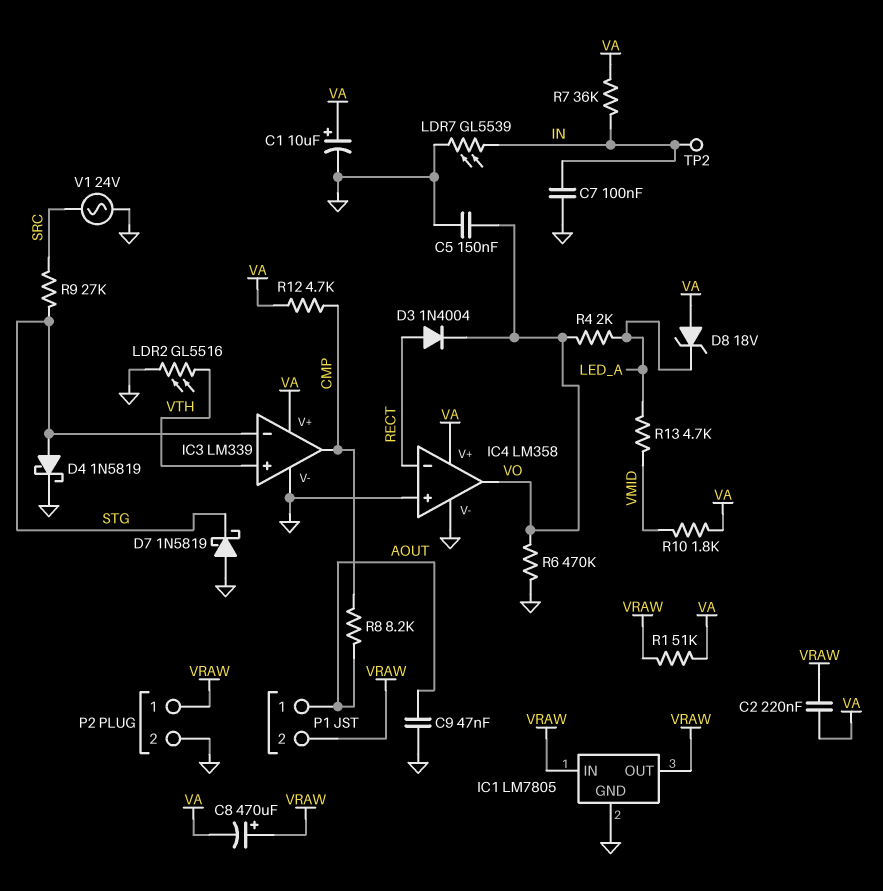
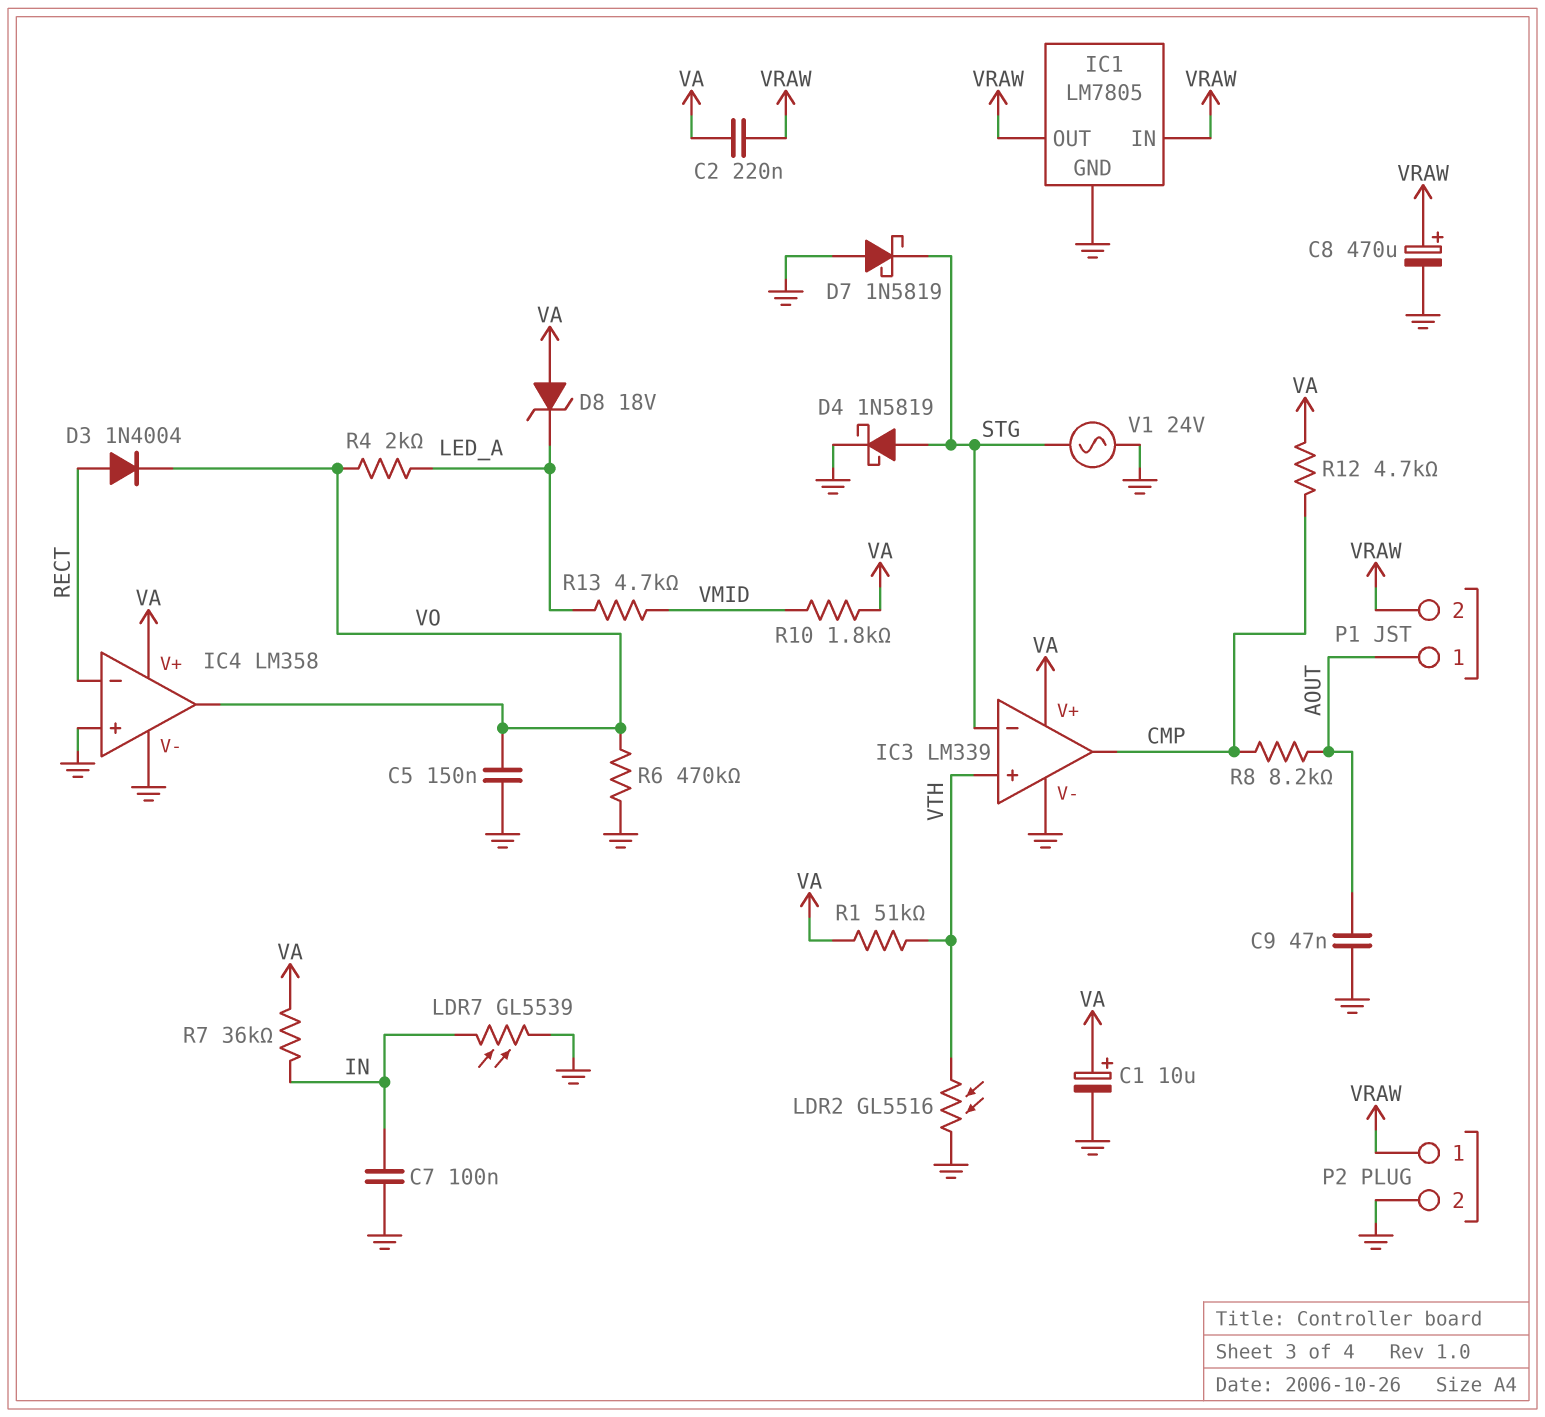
C8: 470uF (plus VRAW, minus VA) -> 470uF (plus VRAW, minus GND)
R1: 51k (VA, VRAW) -> 51k (VA, VTH)
R9: 27k (SRC, STG) -> none
TP2: test point (IN) -> none
V1: AC 24V (GND, SRC) -> AC 24V (GND, STG)

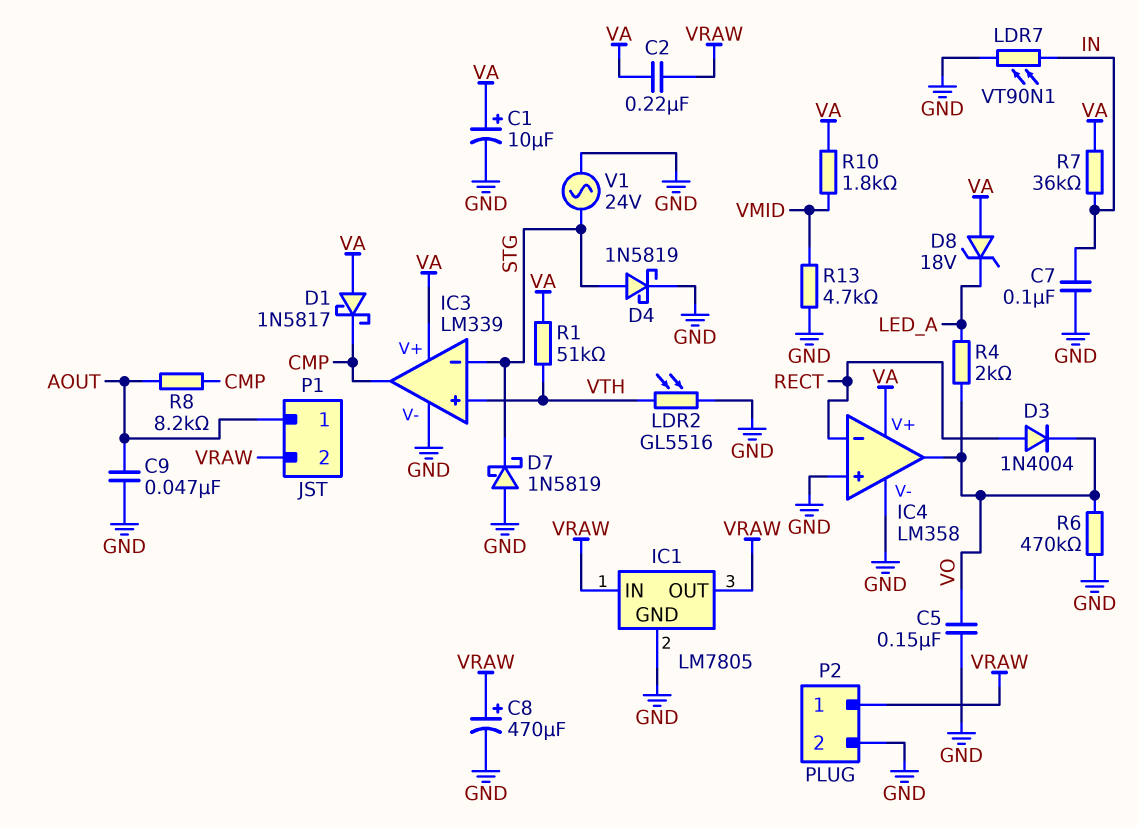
D1: none -> schottky 1N5817 (A VA, K CMP)
LDR7: GL5539 (GND, IN) -> VT90N1 (GND, IN)
R12: 4.7k (CMP, VA) -> none
R13: 4.7k (LED_A, VMID) -> 4.7k (GND, VMID)

